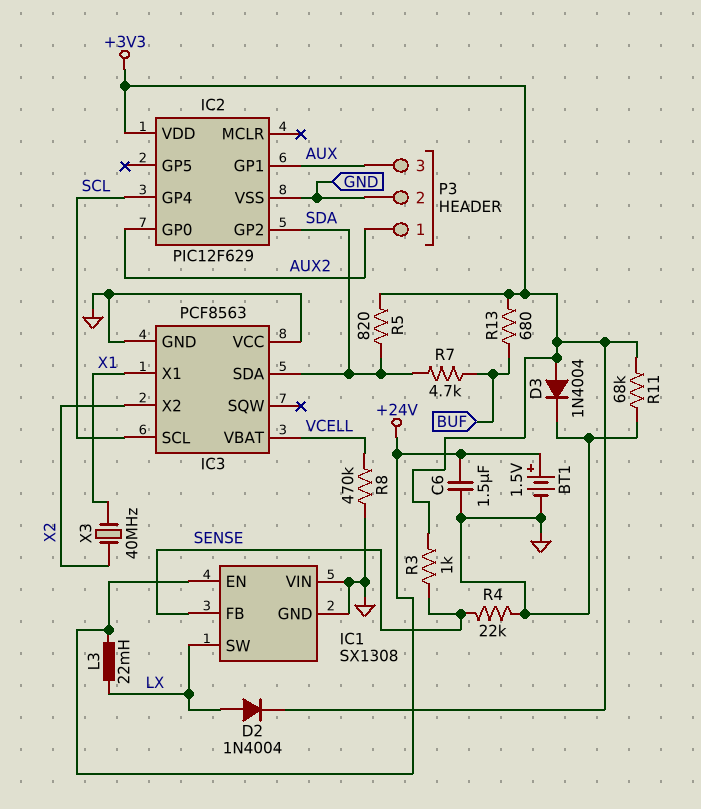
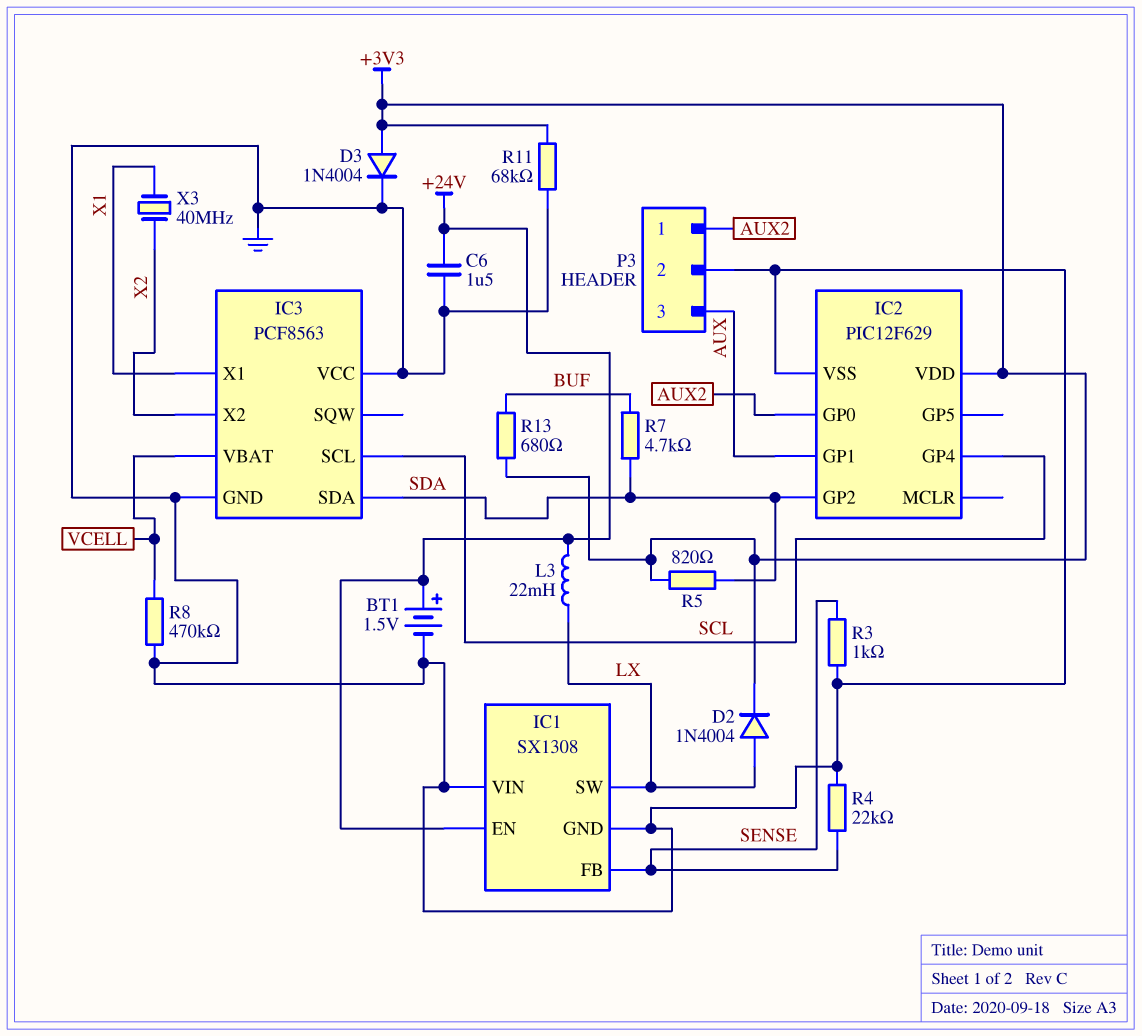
R3: 1k (+3V3, SENSE) -> 1k (GND, SENSE)

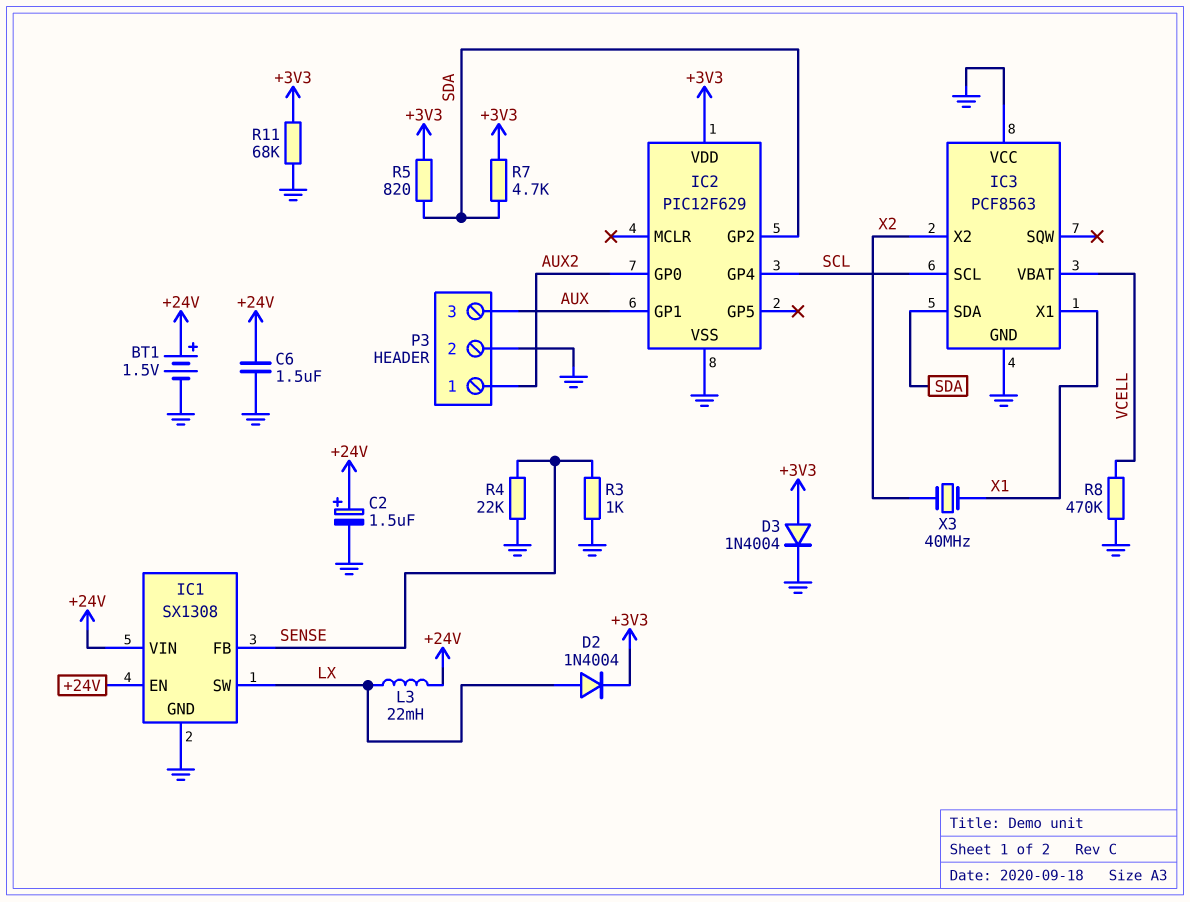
C2: none -> 1.5uF (plus +24V, minus GND)
IC1 pin VIN: GND -> +24V
R7: 4.7k (BUF, SDA) -> 4.7k (+3V3, SDA)
R13: 680 (+3V3, BUF) -> none

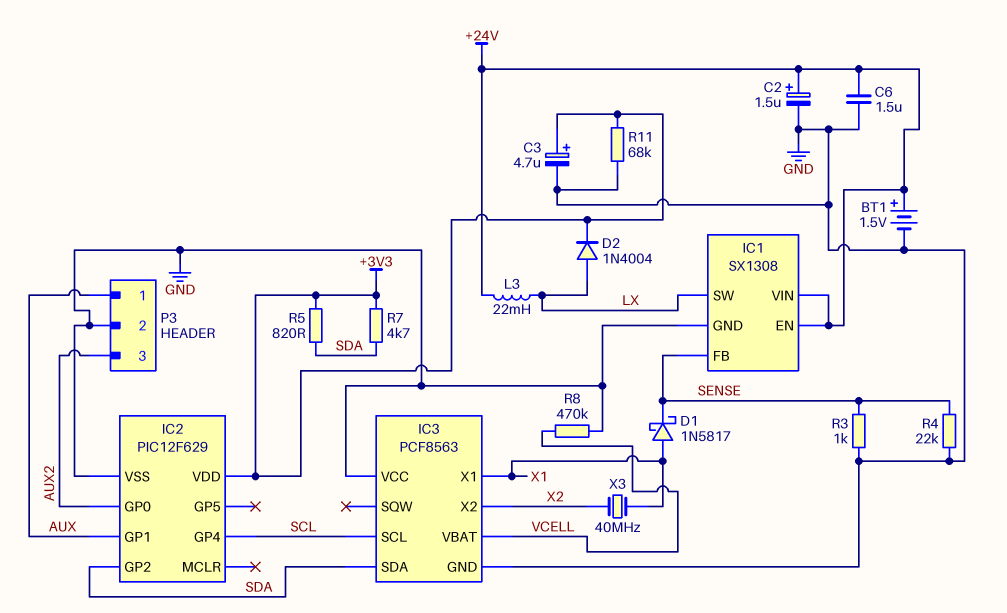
C3: none -> 4.7uF (plus +3V3, minus GND)
D1: none -> schottky 1N5817 (A X1, K SENSE)
D3: diode 1N4004 (A +3V3, K GND) -> none
P3 pin 1: AUX2 -> AUX
P3 pin 3: AUX -> AUX2

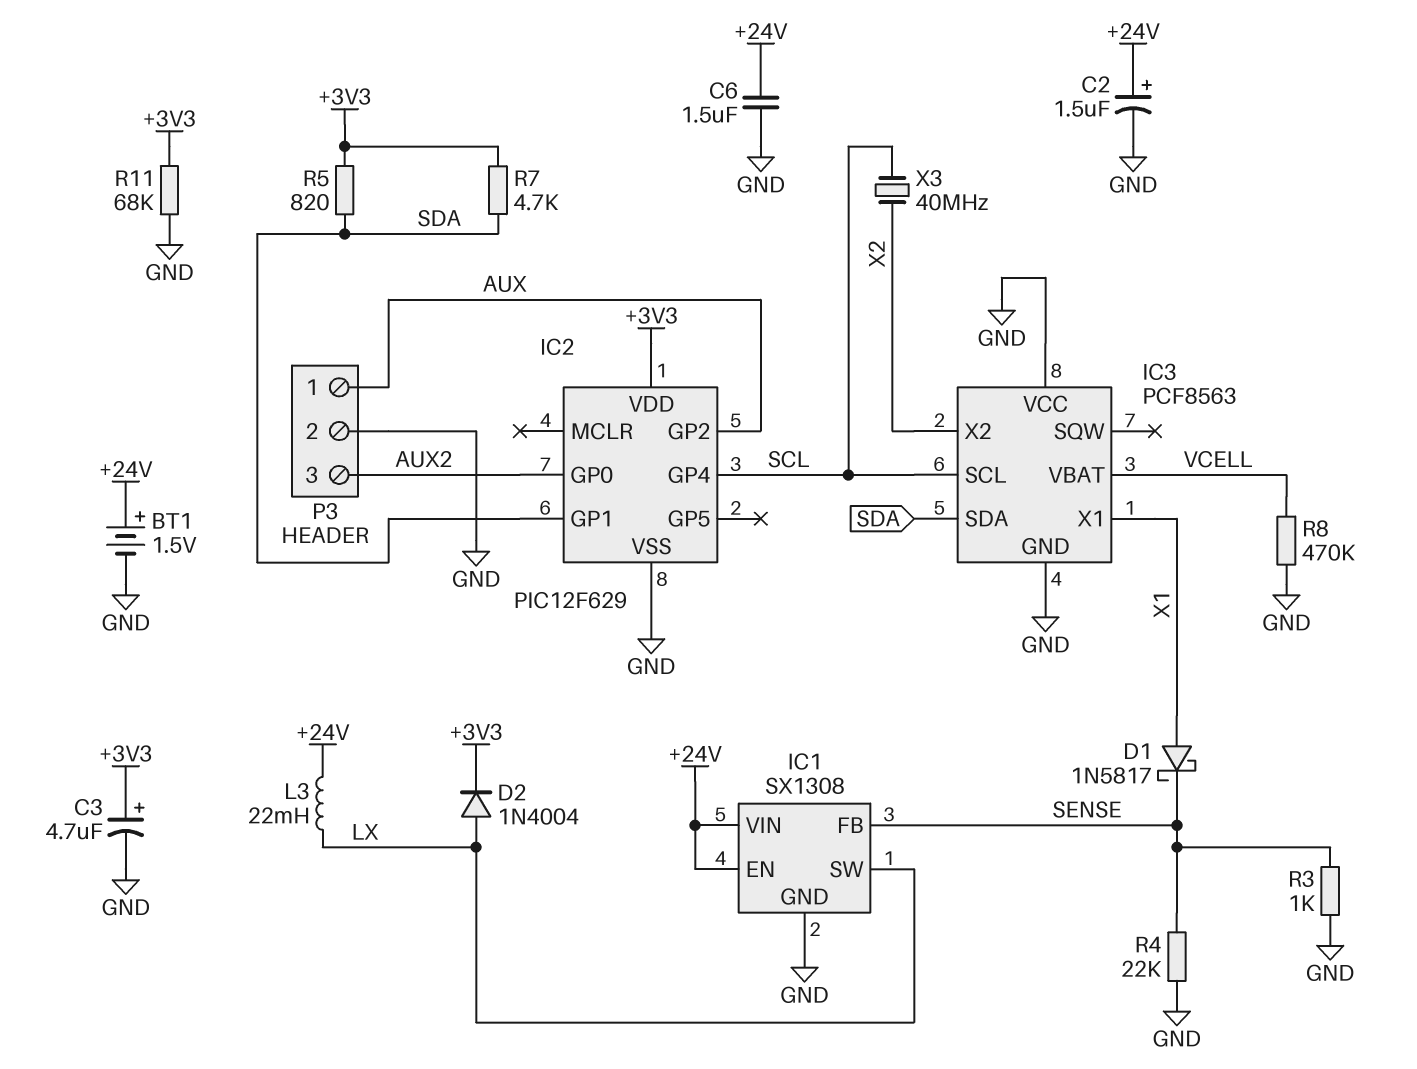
IC2 pin GP1: AUX -> SDA
IC2 pin GP2: SDA -> AUX
X3: 40MHz (X1, X2) -> 40MHz (SCL, X2)

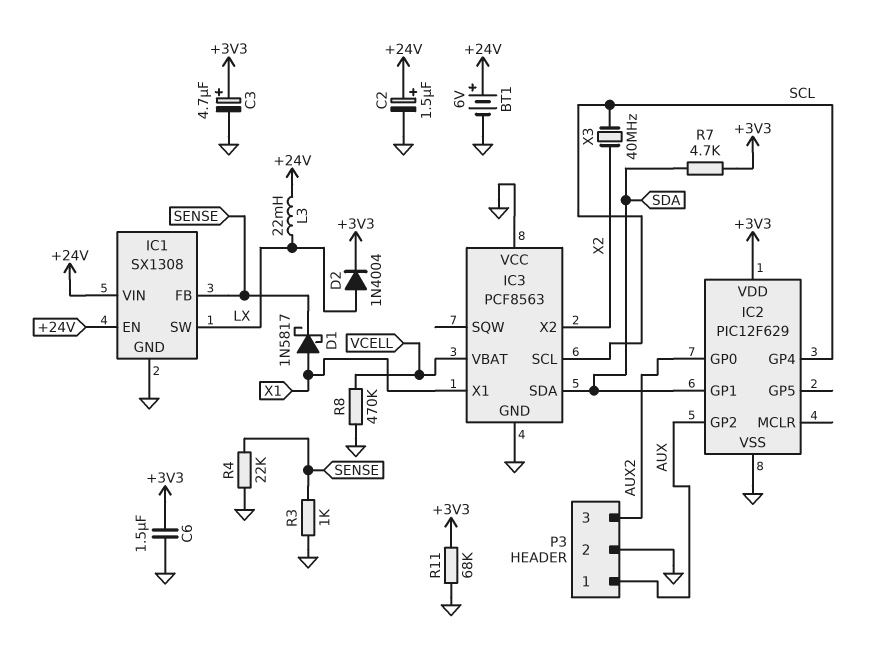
BT1: 1.5V (plus +24V, minus GND) -> 6V (plus +24V, minus GND)
C6: 1.5uF (+24V, GND) -> 1.5uF (+3V3, GND)
R5: 820 (+3V3, SDA) -> none

